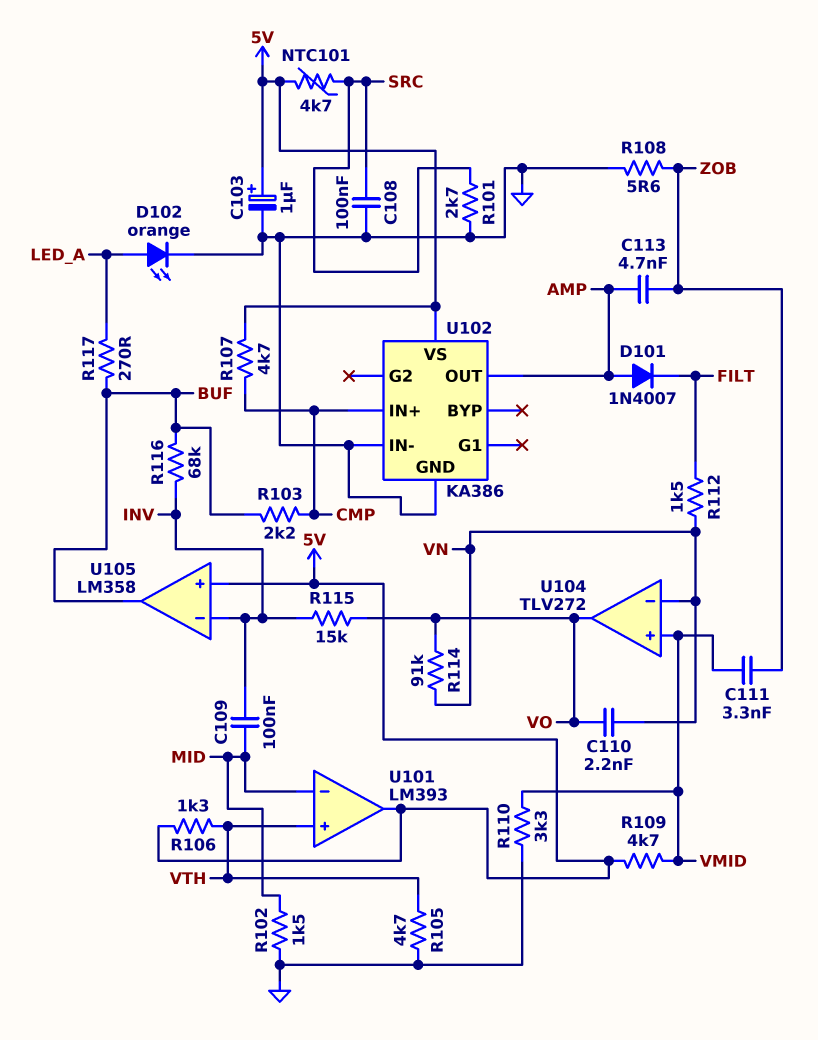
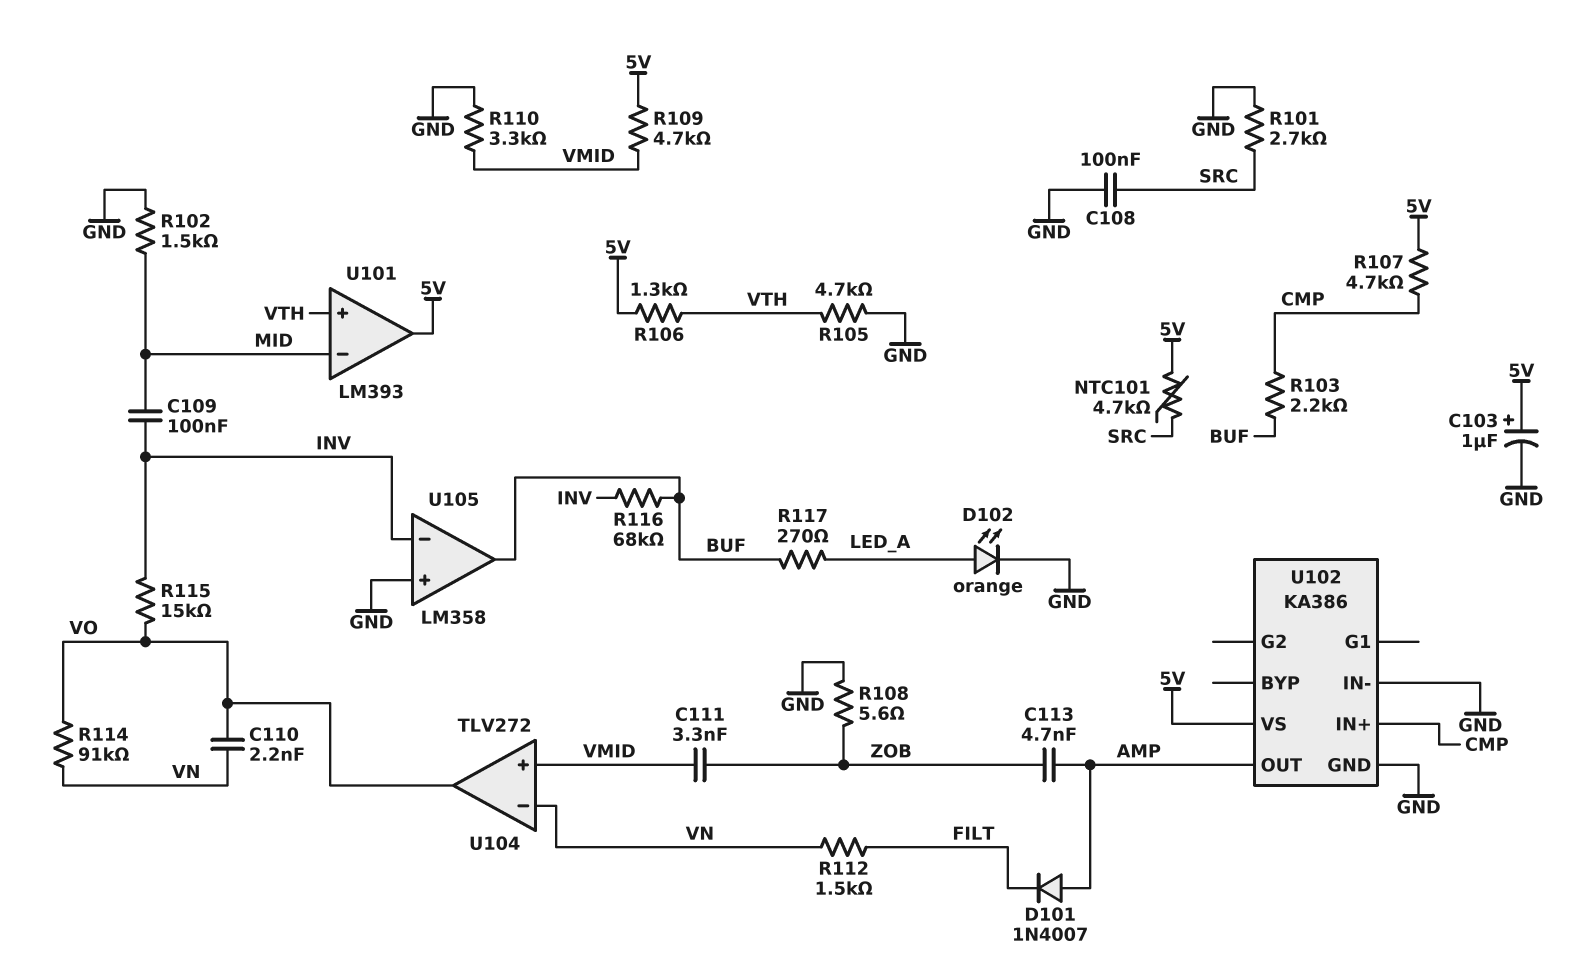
U105 pin in+: 5V -> GND

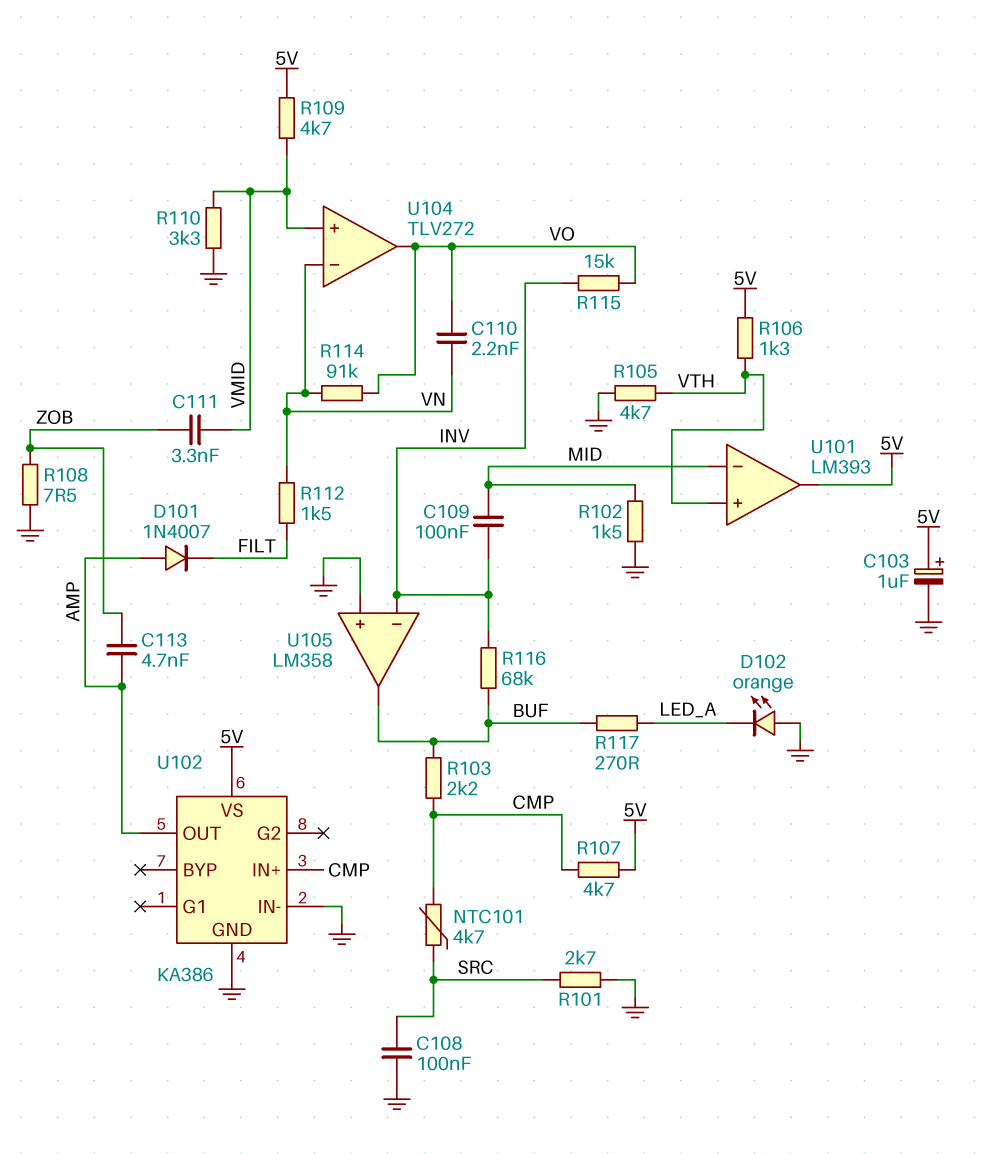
D102: LED orange (A LED_A, K GND) -> LED orange (A GND, K LED_A)
NTC101: 4.7k (5V, SRC) -> 4.7k (CMP, SRC)
R108: 5.6 (GND, ZOB) -> 7.5 (GND, ZOB)

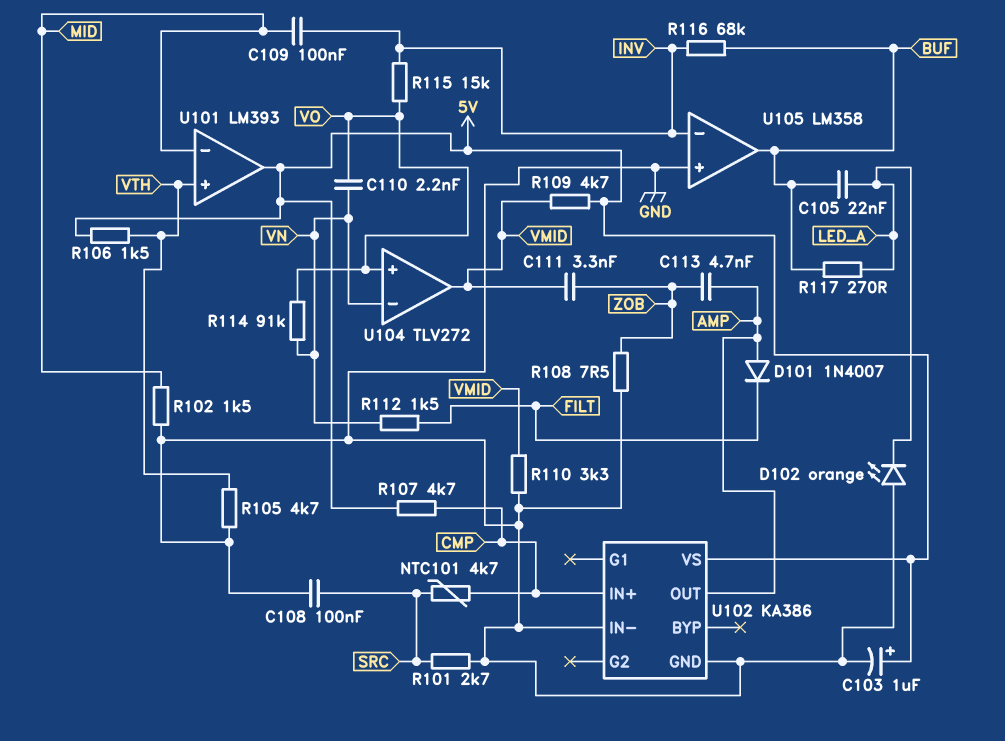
C105: none -> 22nF (BUF, LED_A)
R103: 2.2k (BUF, CMP) -> none
R106: 1.3k (5V, VTH) -> 1.5k (5V, VTH)
U104 pin in+: VMID -> VO
U104 pin out: VO -> VMID

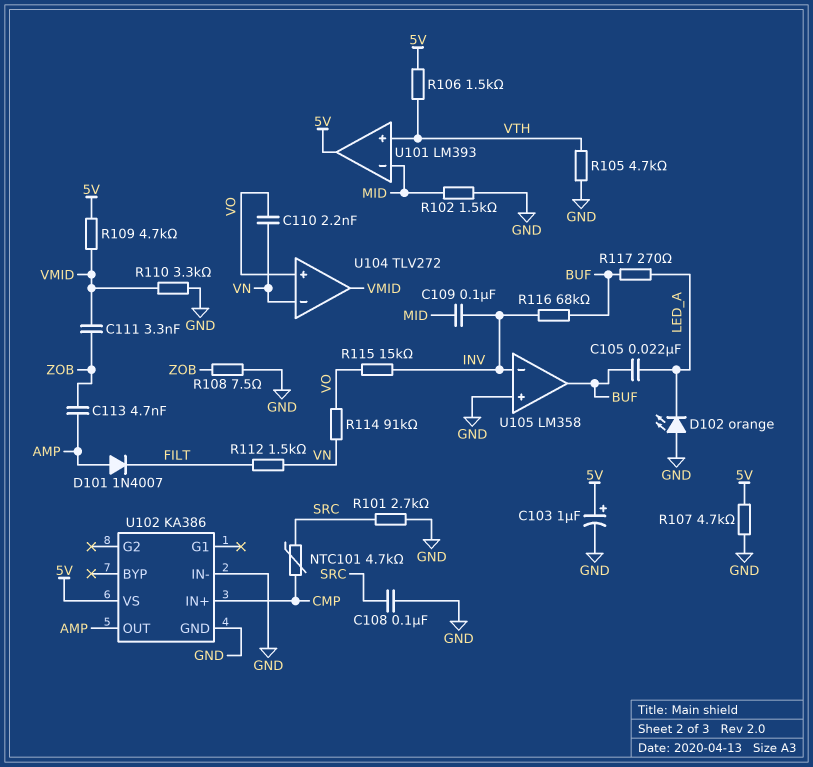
R107: 4.7k (5V, CMP) -> 4.7k (5V, GND)

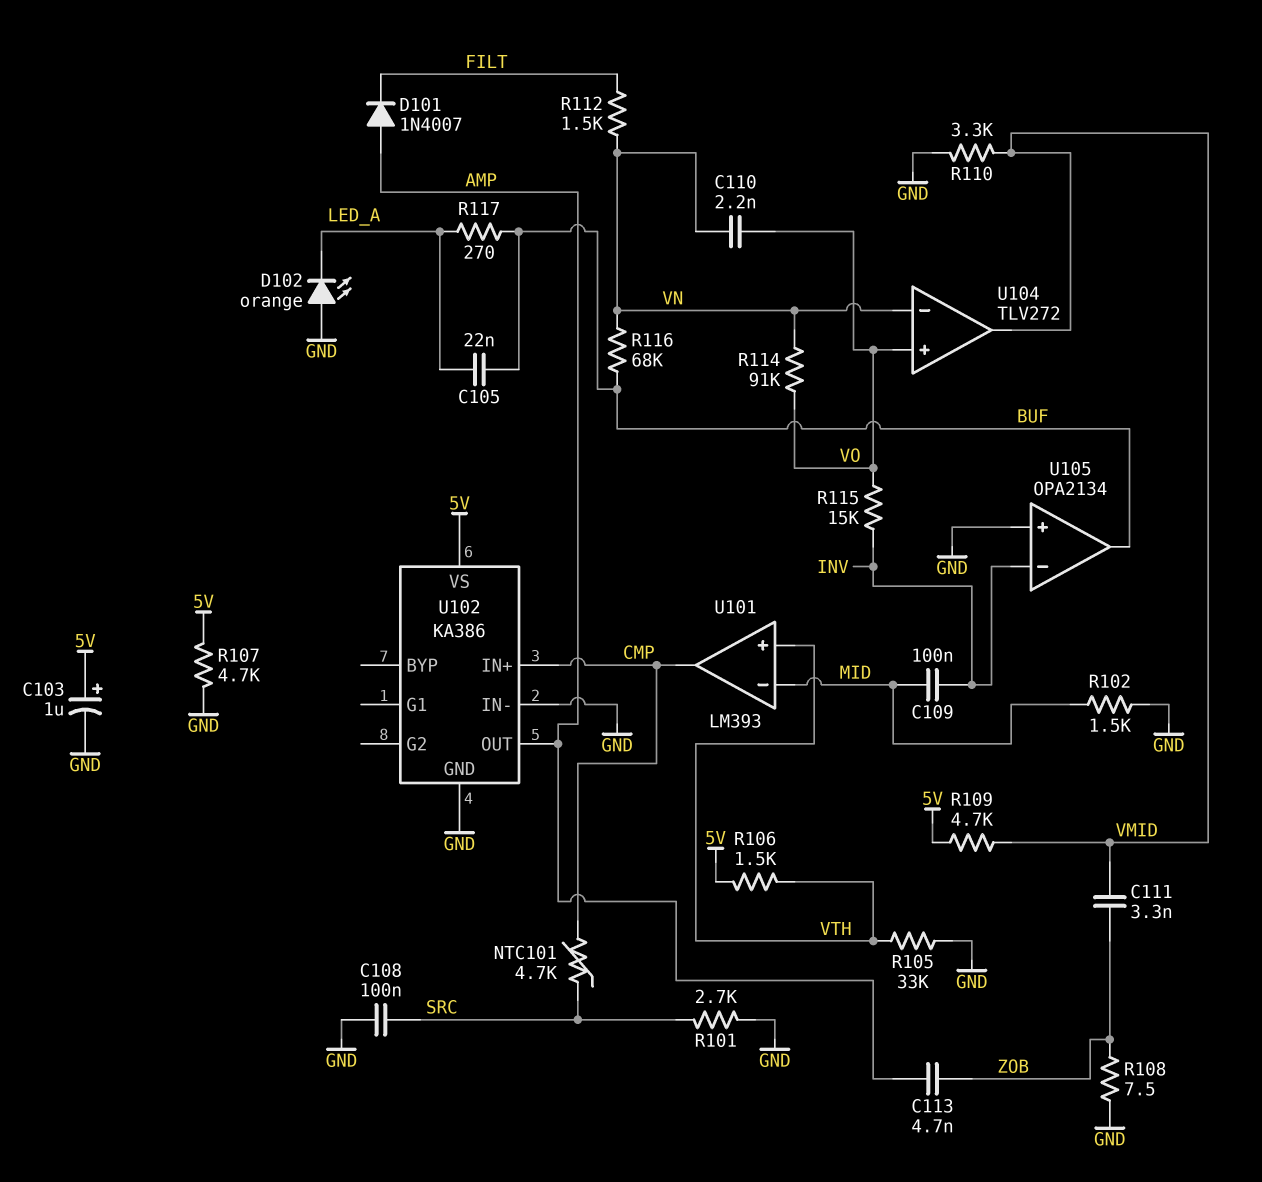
R105: 4.7k (GND, VTH) -> 33k (GND, VTH)
R116: 68k (BUF, INV) -> 68k (BUF, VN)
U101 pin out: 5V -> CMP
U105: LM358 -> OPA2134

